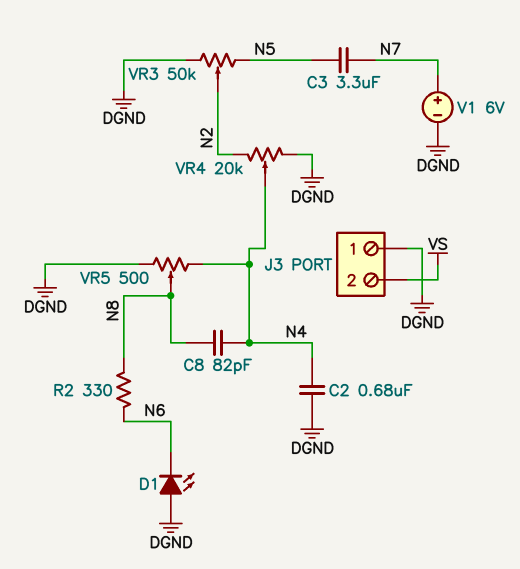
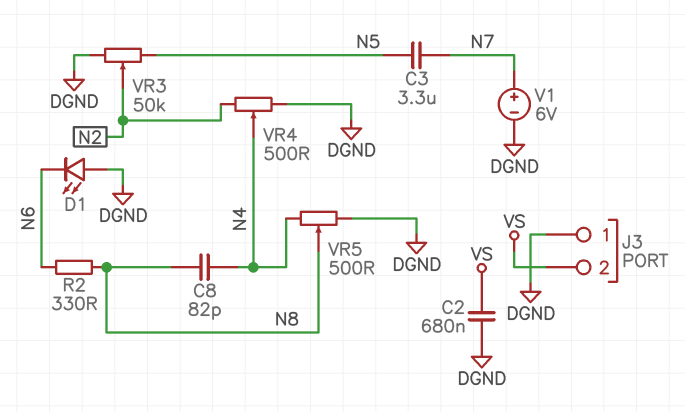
C2: 680nF (DGND, N4) -> 680nF (DGND, VS)
VR4: 20k (DGND, N2, wiper N4) -> 500 (DGND, N2, wiper N4)

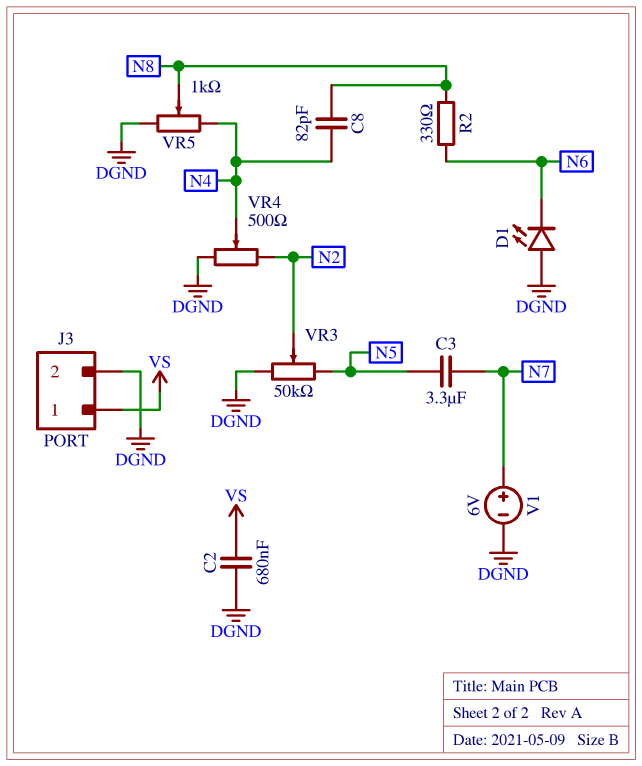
J3 pin 1: DGND -> VS
J3 pin 2: VS -> DGND
VR5: 500 (DGND, N4, wiper N8) -> 1k (DGND, N4, wiper N8)

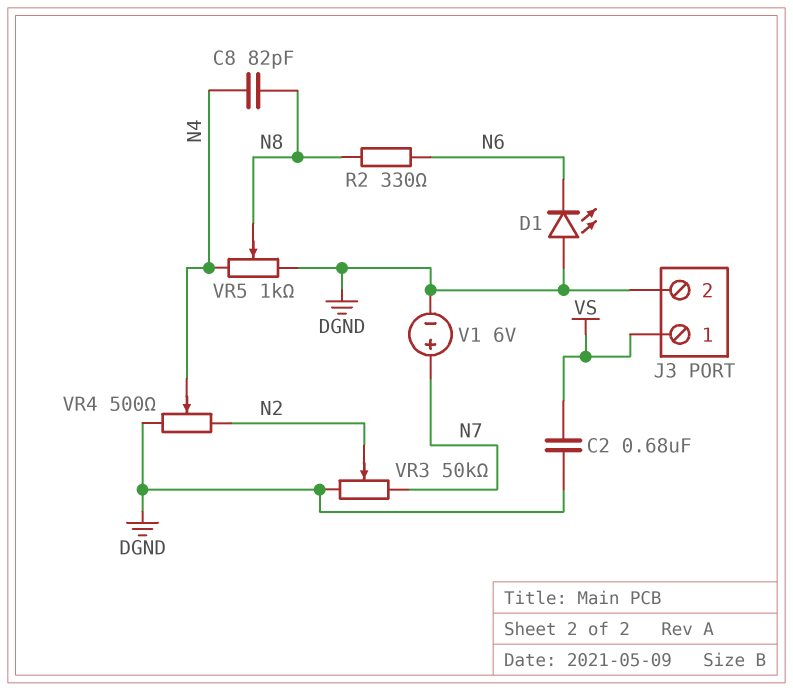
C3: 3.3uF (N5, N7) -> none
VR3: 50k (DGND, N5, wiper N2) -> 50k (DGND, N7, wiper N2)

